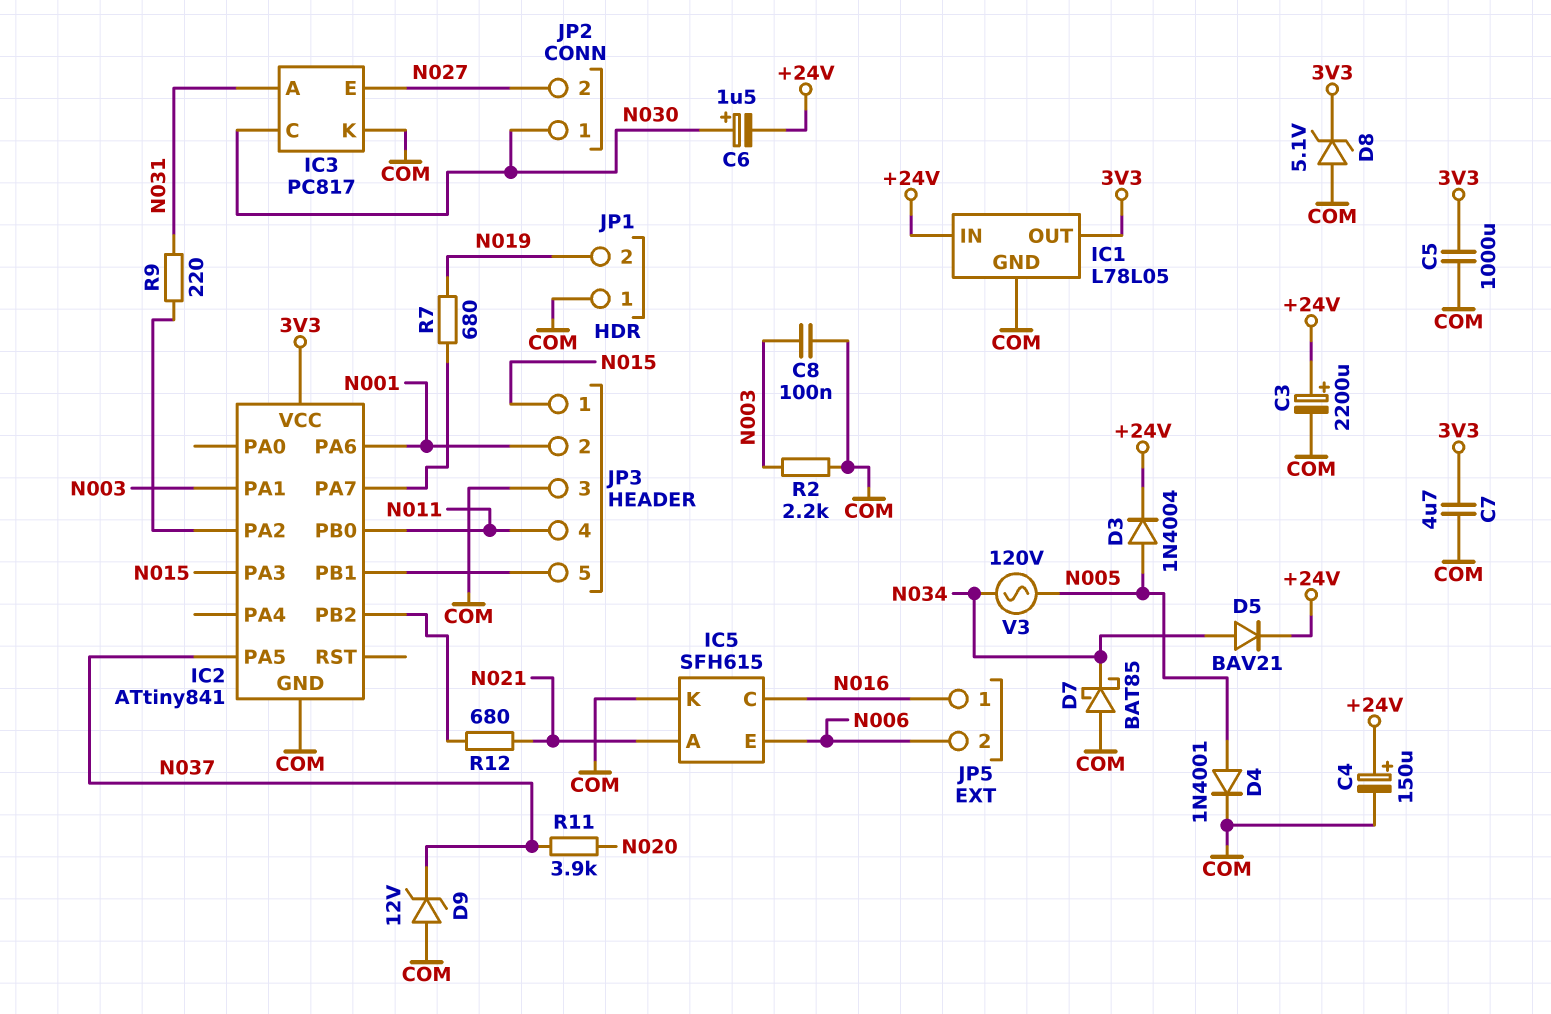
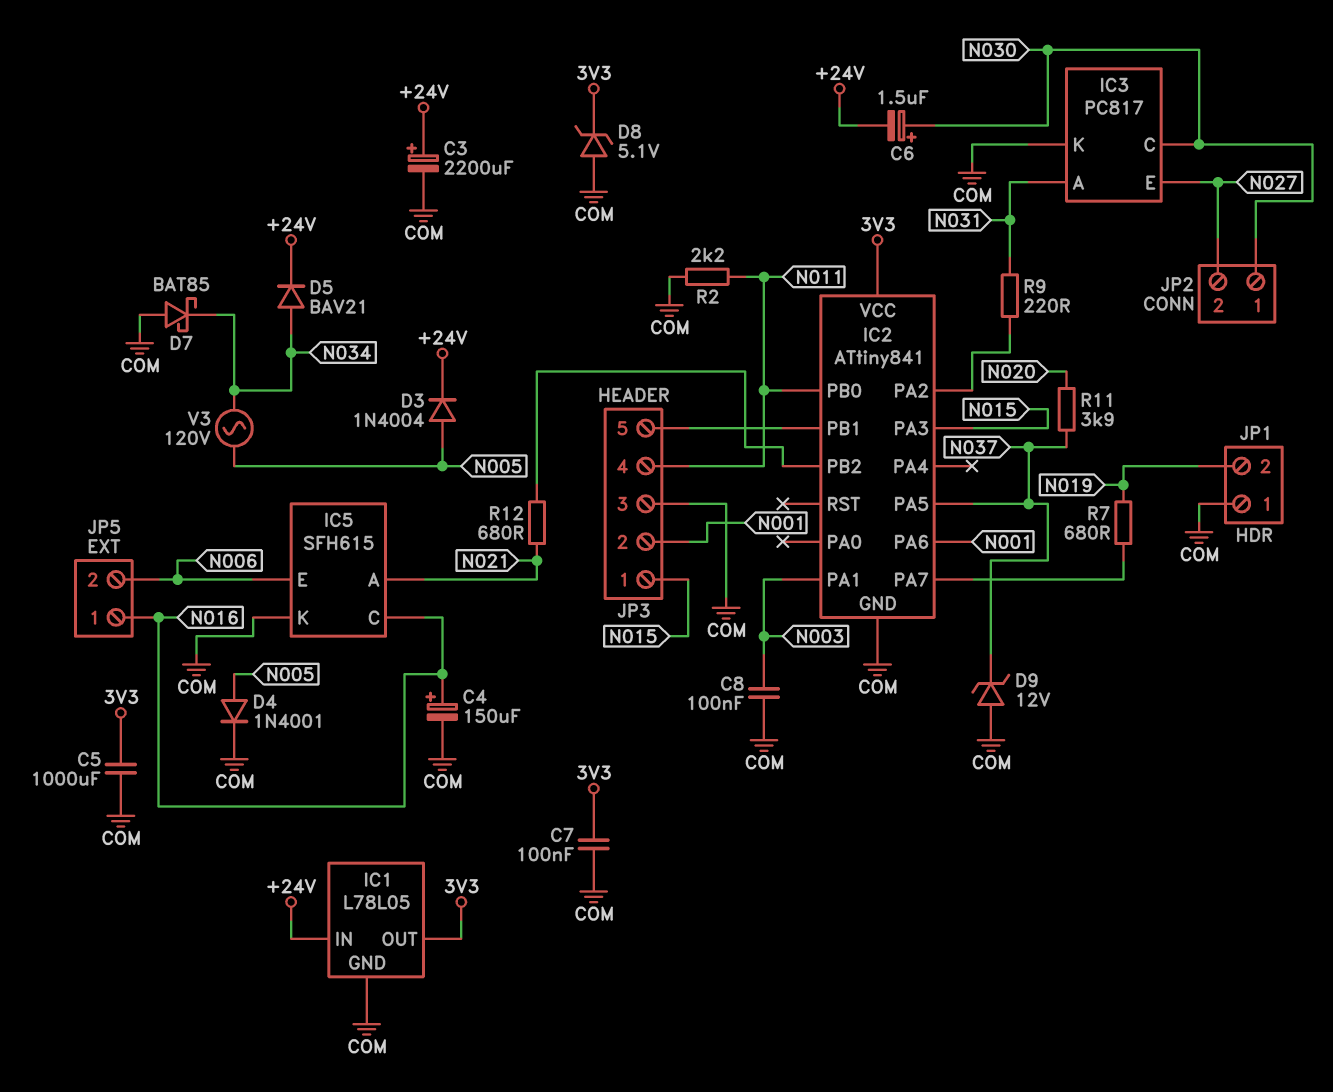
C4: 150uF (plus +24V, minus COM) -> 150uF (plus N016, minus COM)
C7: 4.7uF (3V3, COM) -> 100nF (3V3, COM)
R2: 2.2k (COM, N003) -> 2.2k (COM, N011)

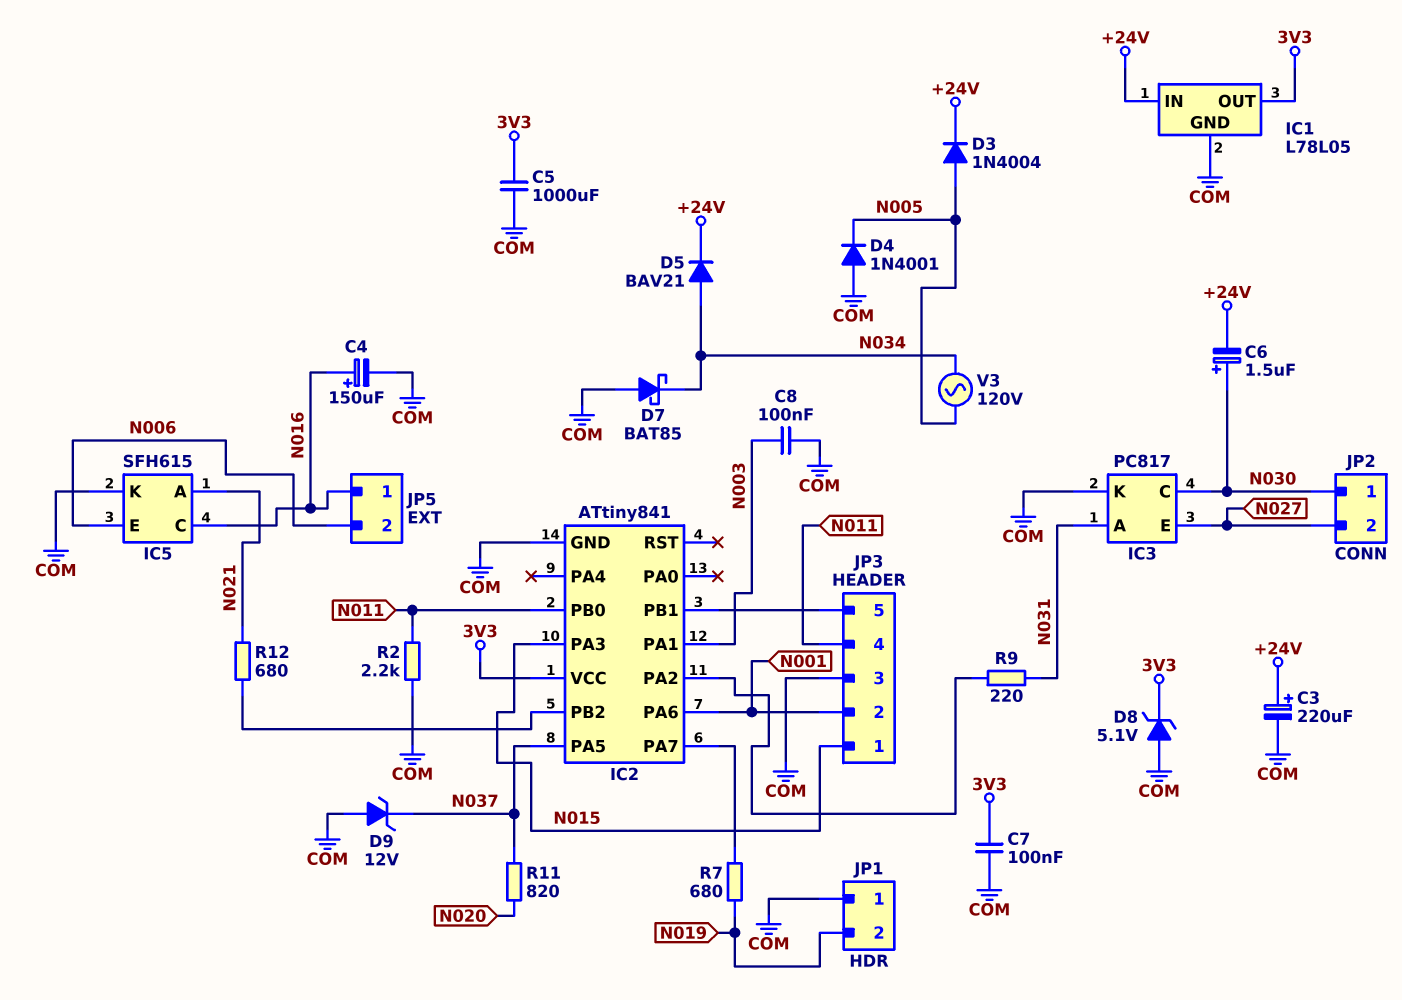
C3: 2200uF (plus +24V, minus COM) -> 220uF (plus +24V, minus COM)
D4: diode 1N4001 (A N005, K COM) -> diode 1N4001 (A COM, K N005)
R11: 3.9k (N020, N037) -> 820 (N020, N037)

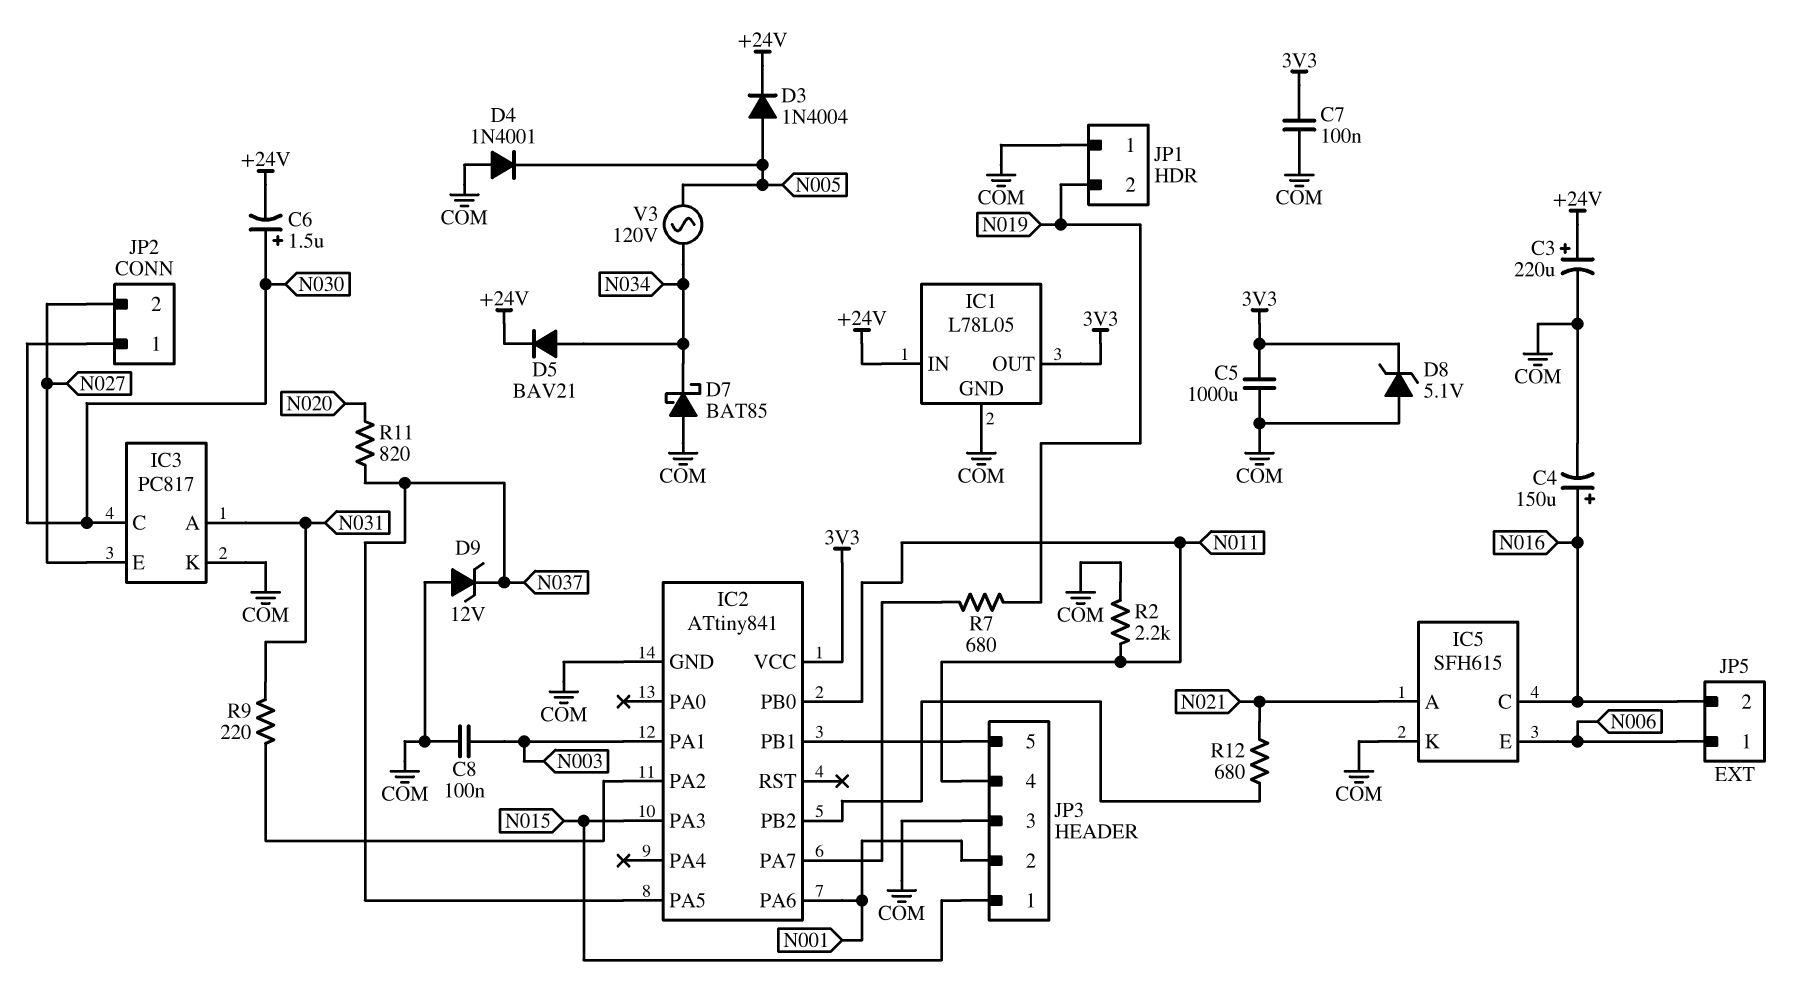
JP5 pin 1: N016 -> N006
JP5 pin 2: N006 -> N016

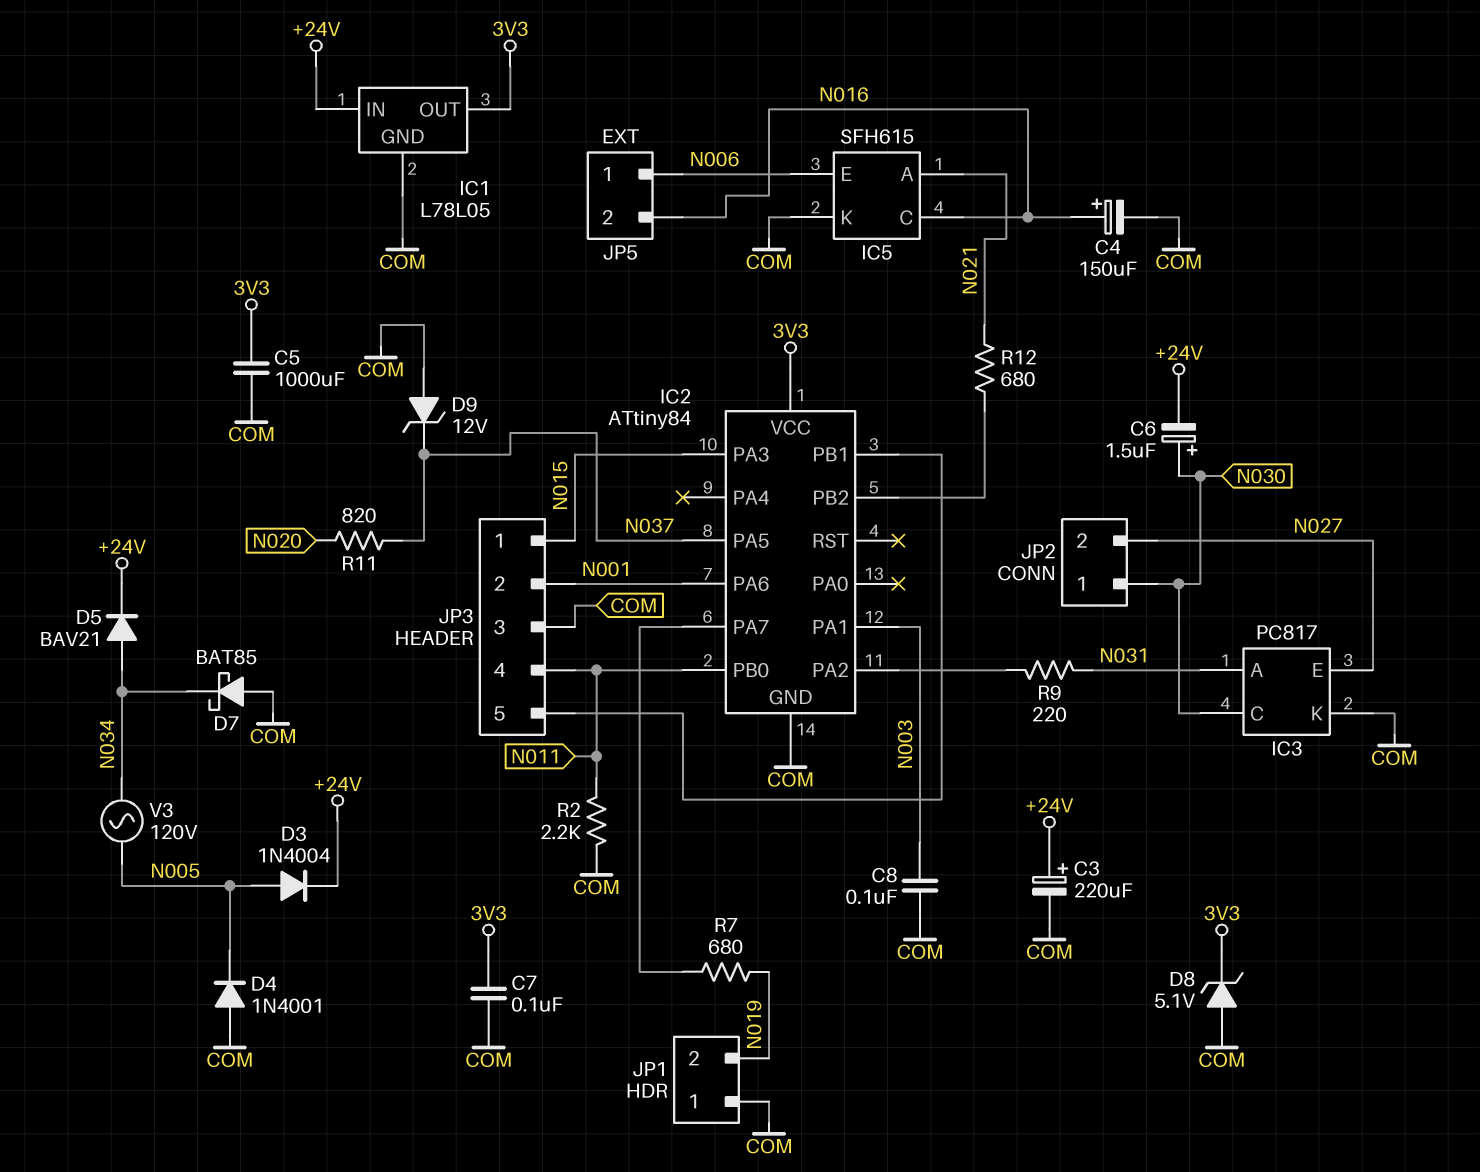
IC2: ATtiny841 -> ATtiny84

